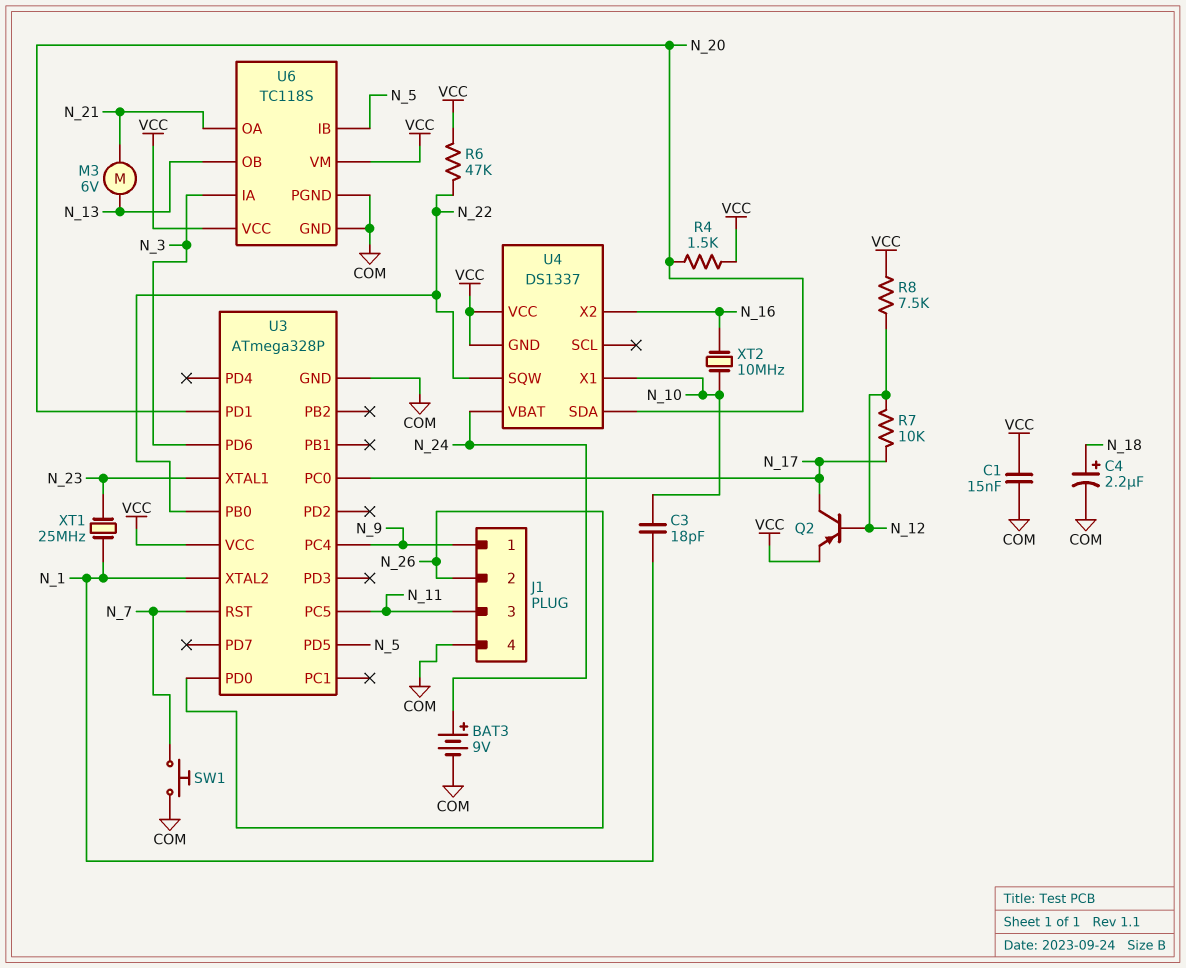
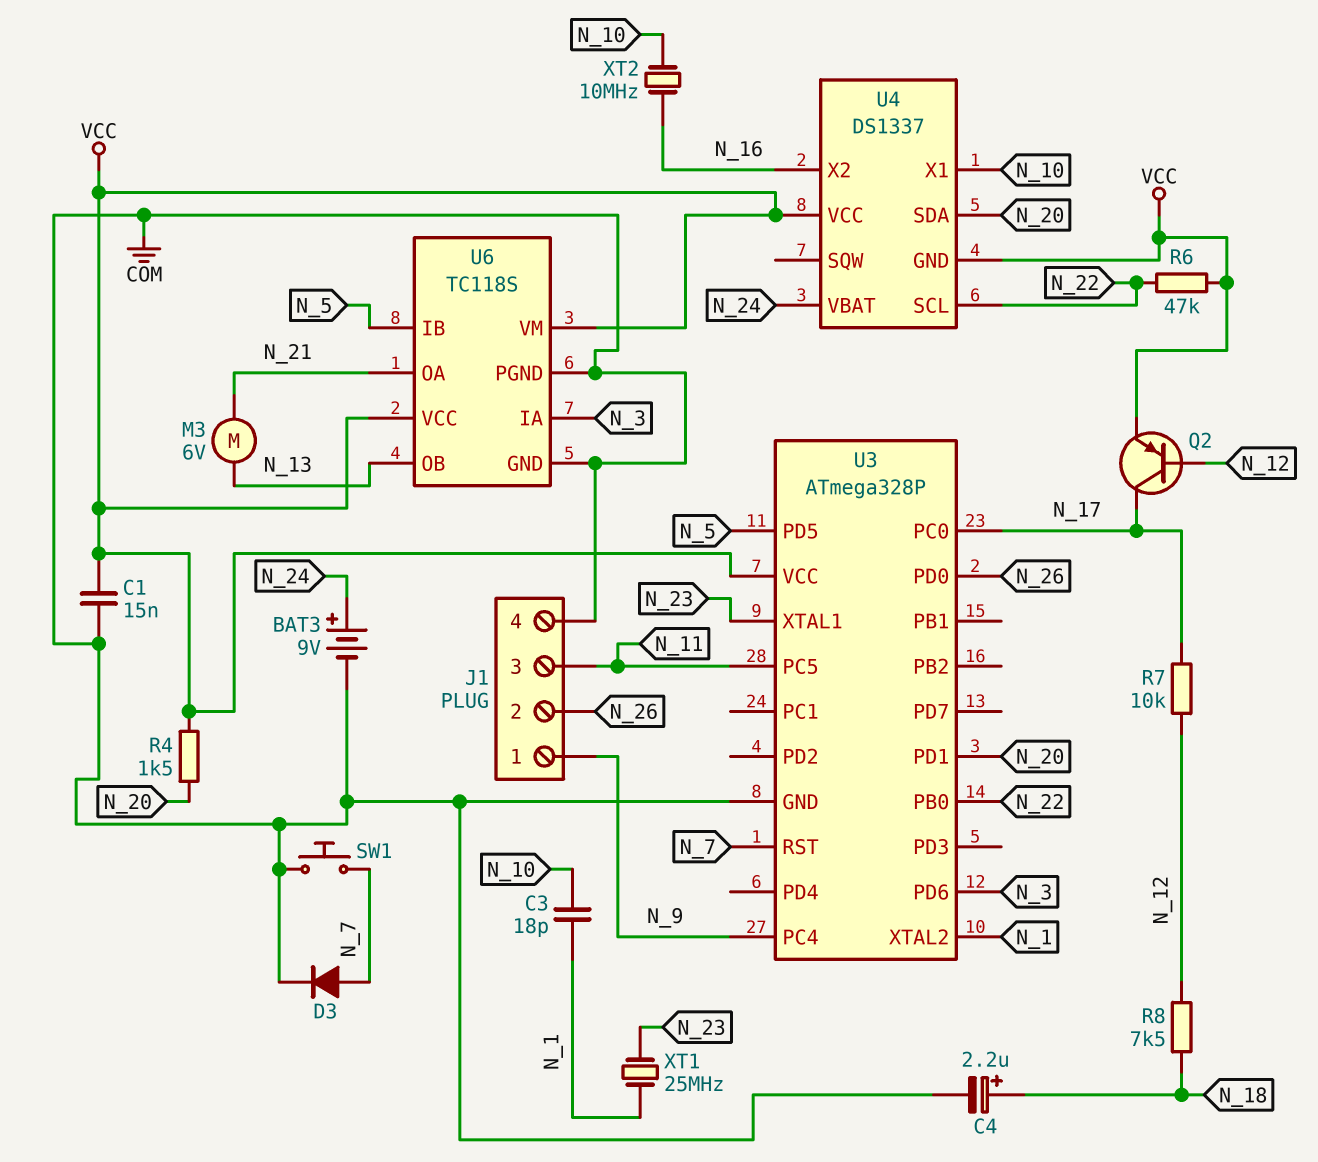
D3: none -> diode (A N_7, K COM)
R8: 7.5k (N_12, VCC) -> 7.5k (N_12, N_18)
U4 pin SCL: none -> N_22
U4 pin SQW: N_22 -> none

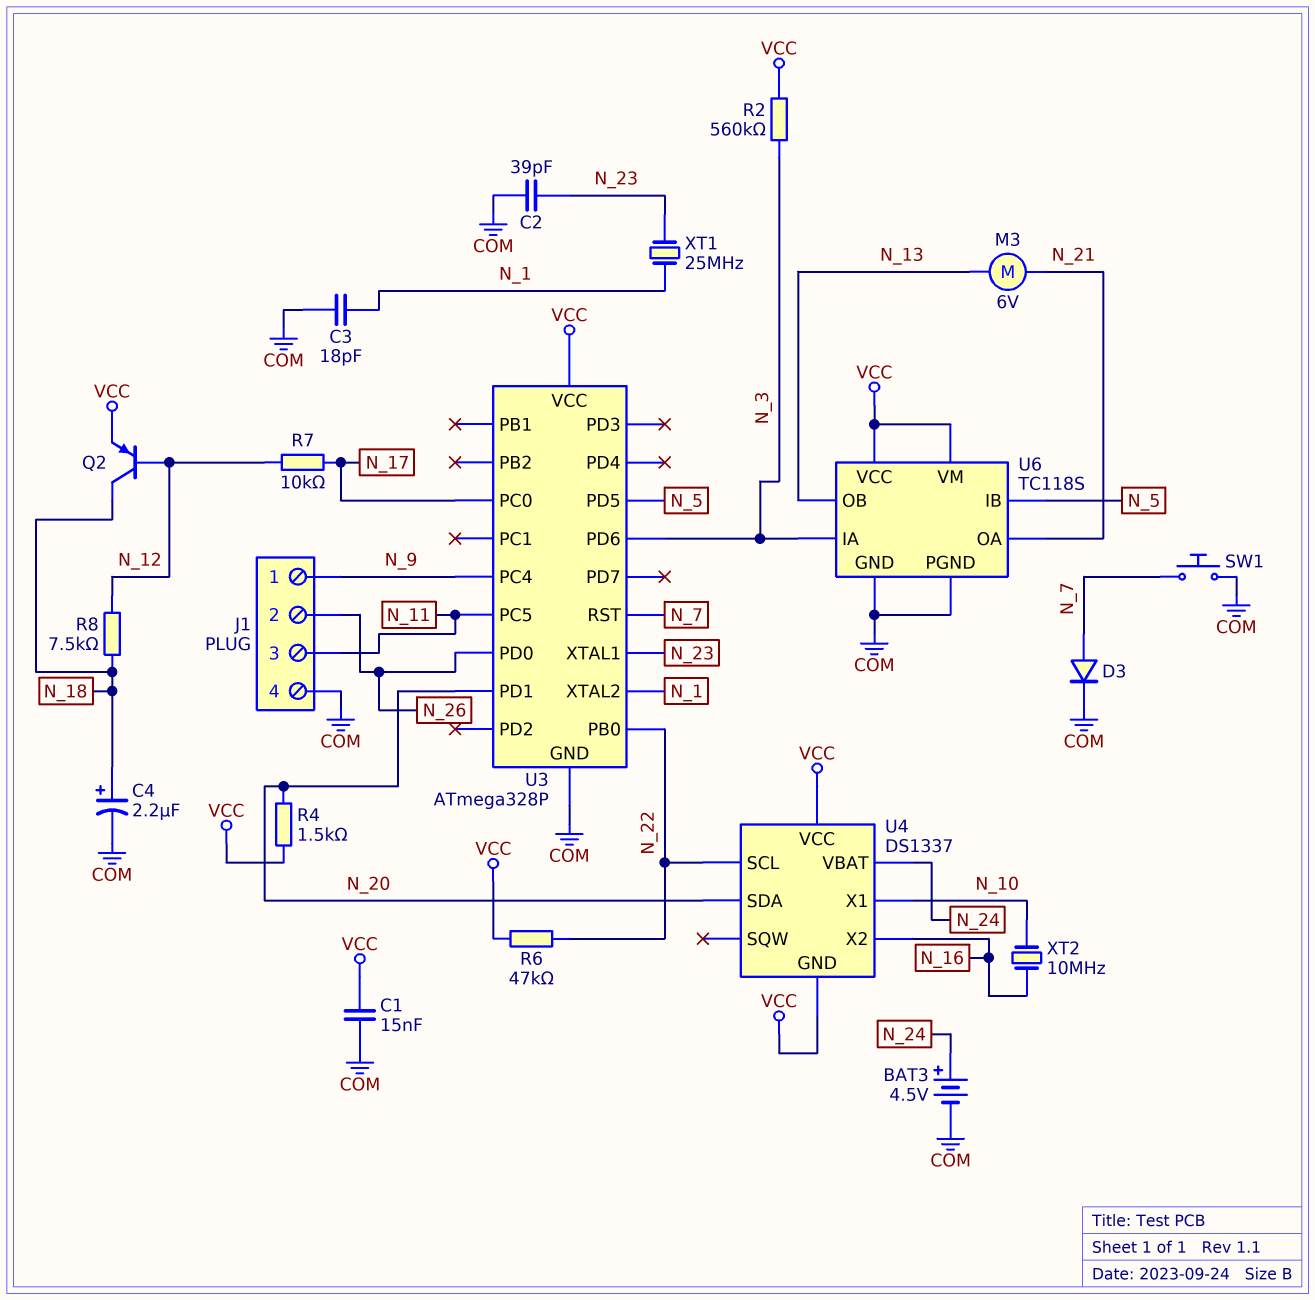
BAT3: 9V (plus N_24, minus COM) -> 4.5V (plus N_24, minus COM)
C2: none -> 39pF (COM, N_23)
C3: 18pF (N_1, N_10) -> 18pF (COM, N_1)
Q2: PNP (B N_12, C N_17, E VCC) -> PNP (B N_12, C N_18, E VCC)
R2: none -> 560k (N_3, VCC)

